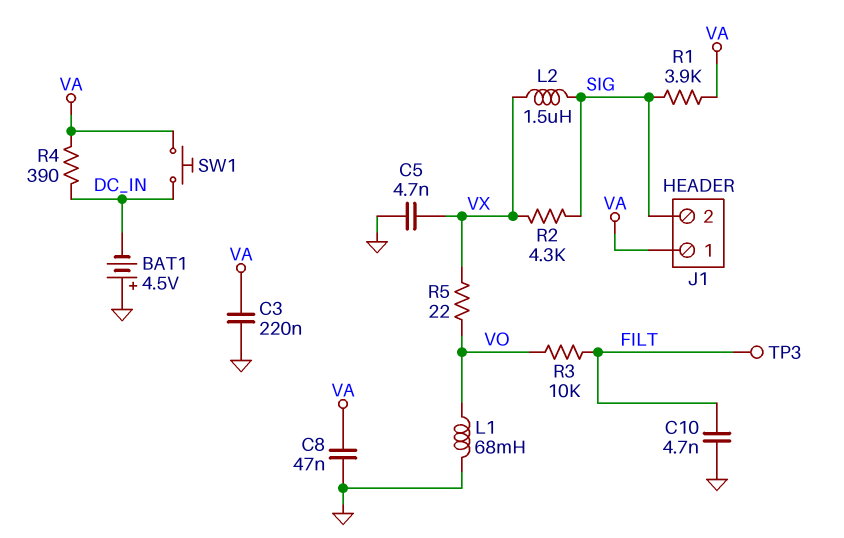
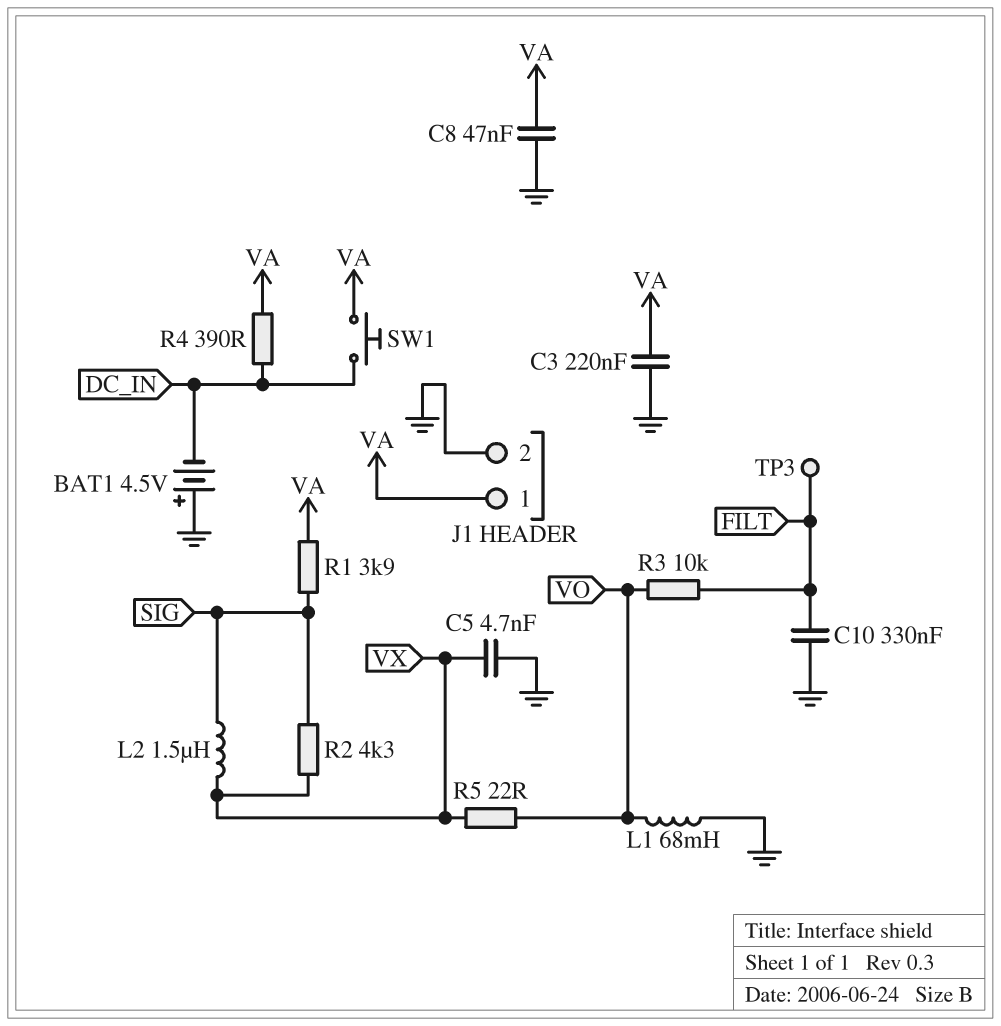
C10: 4.7nF (FILT, GND) -> 330nF (FILT, GND)
J1 pin 2: SIG -> GND

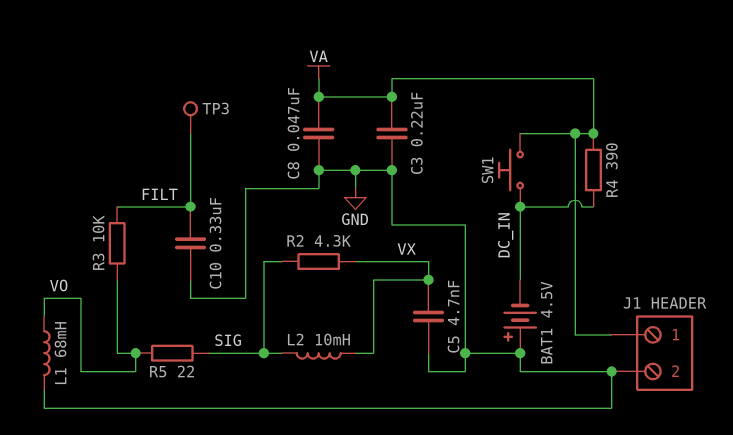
L2: 1.5uH (SIG, VX) -> 10mH (SIG, VX)
R1: 3.9k (SIG, VA) -> none
R5: 22 (VO, VX) -> 22 (SIG, VO)

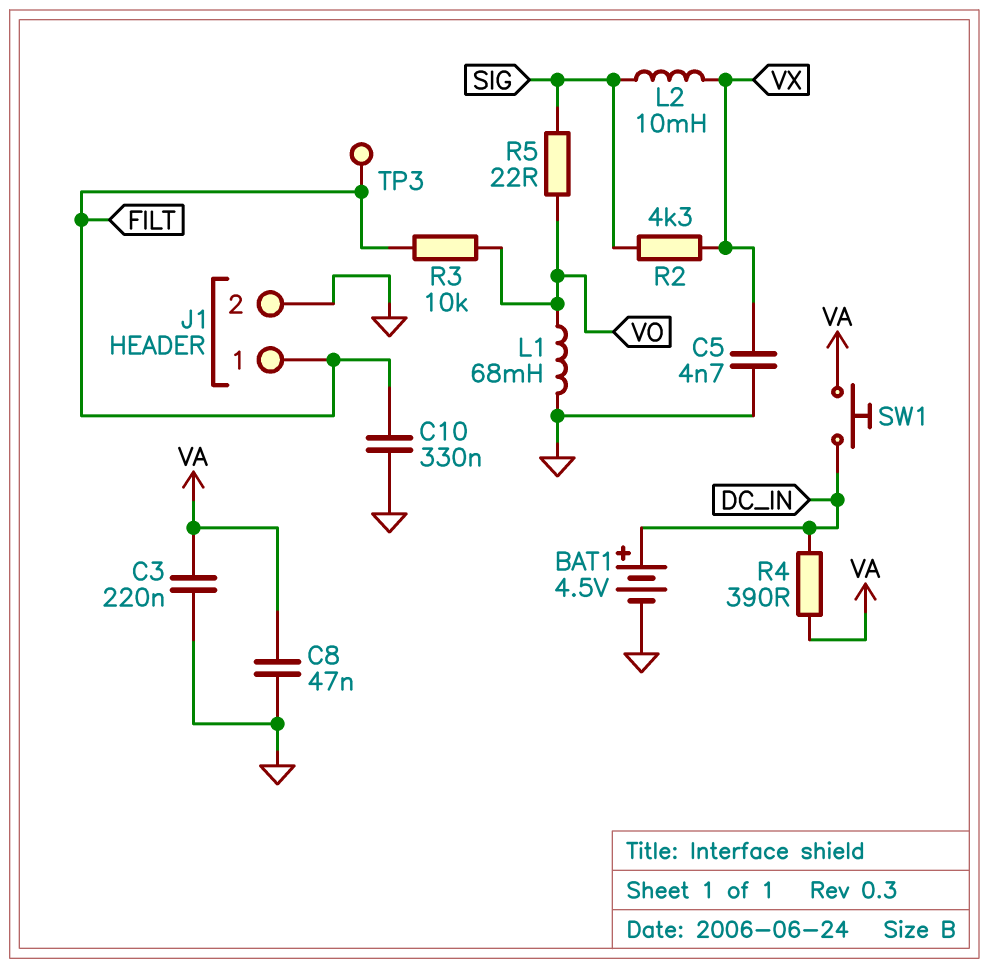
BAT1: 4.5V (plus GND, minus DC_IN) -> 4.5V (plus DC_IN, minus GND)
J1 pin 1: VA -> FILT

